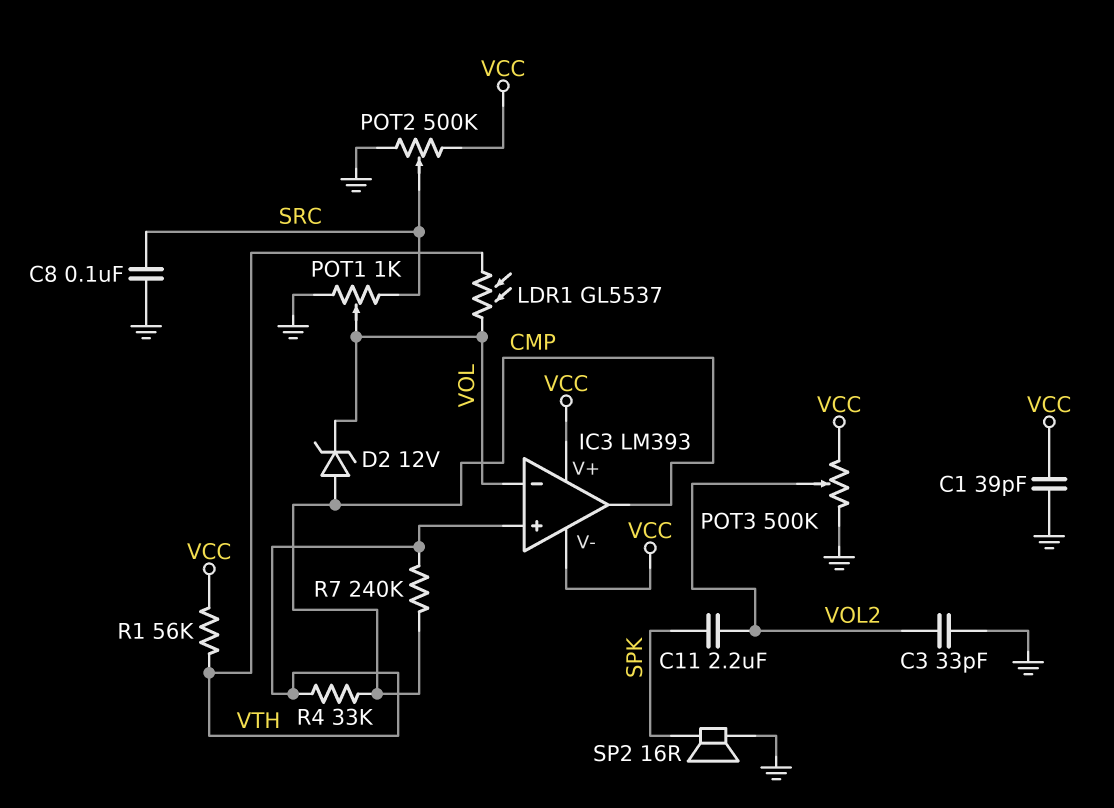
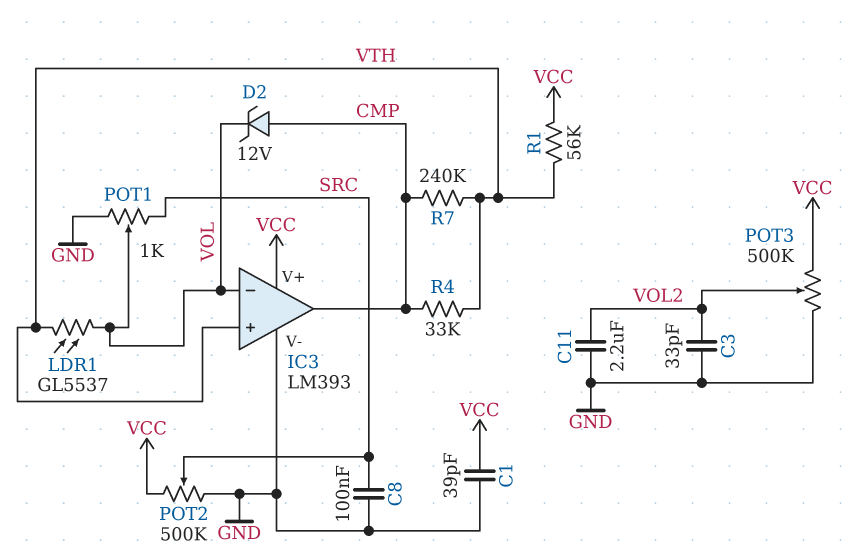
C11: 2.2uF (SPK, VOL2) -> 2.2uF (GND, VOL2)
IC3 pin V-: VCC -> GND
SP2: speaker 16R (GND, SPK) -> none

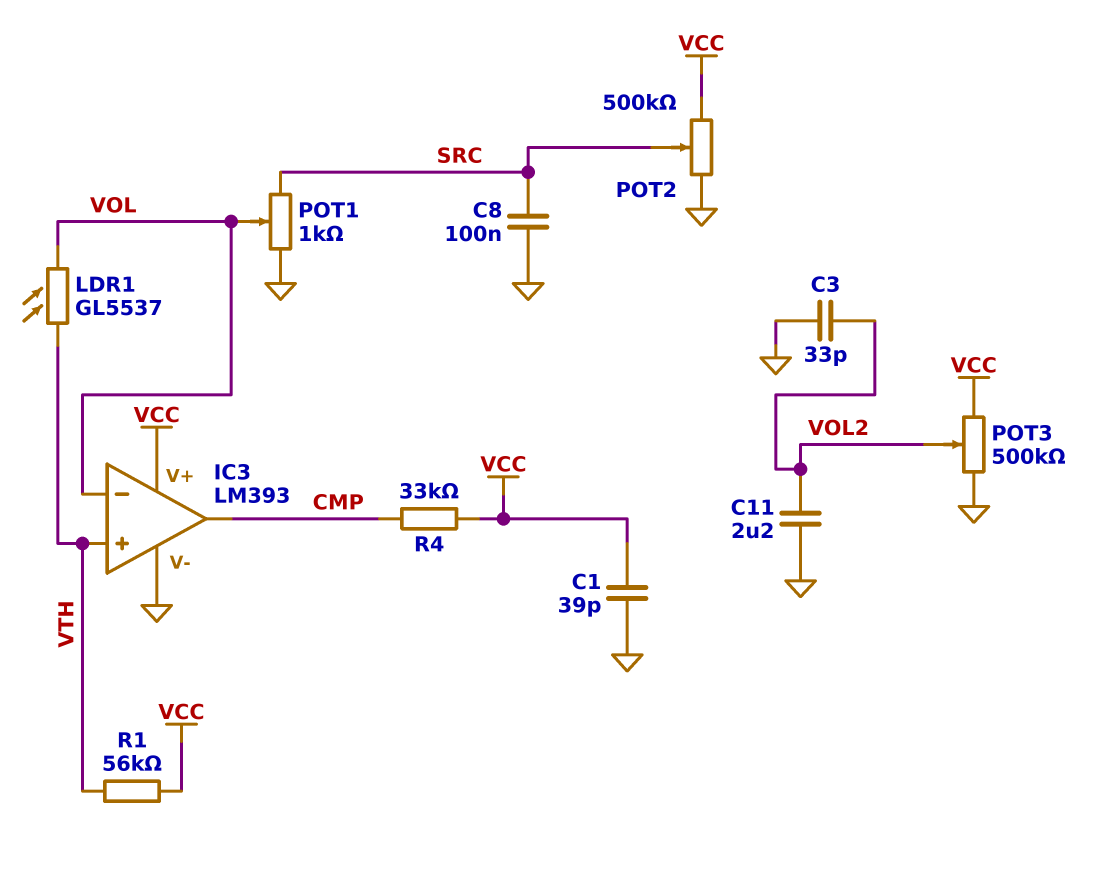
D2: zener 12V (A CMP, K VOL) -> none
R4: 33k (CMP, VTH) -> 33k (CMP, VCC)
R7: 240k (CMP, VTH) -> none

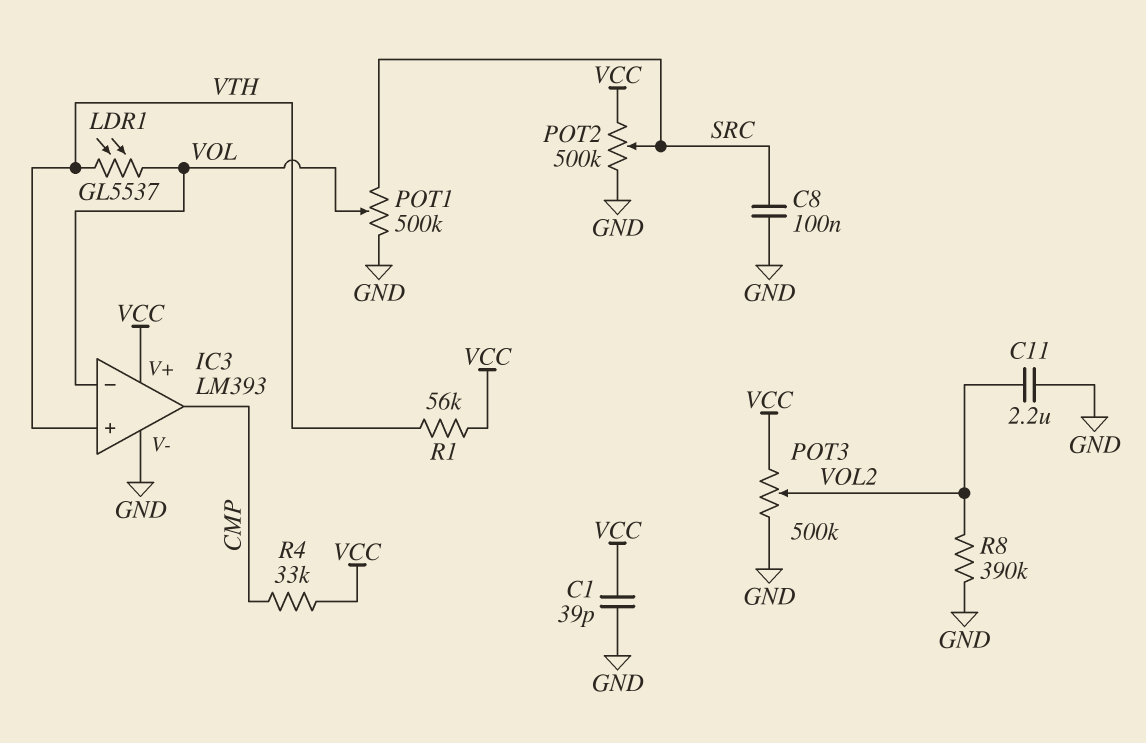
C3: 33pF (GND, VOL2) -> none
POT1: 1k (GND, SRC, wiper VOL) -> 500k (GND, SRC, wiper VOL)
R8: none -> 390k (GND, VOL2)

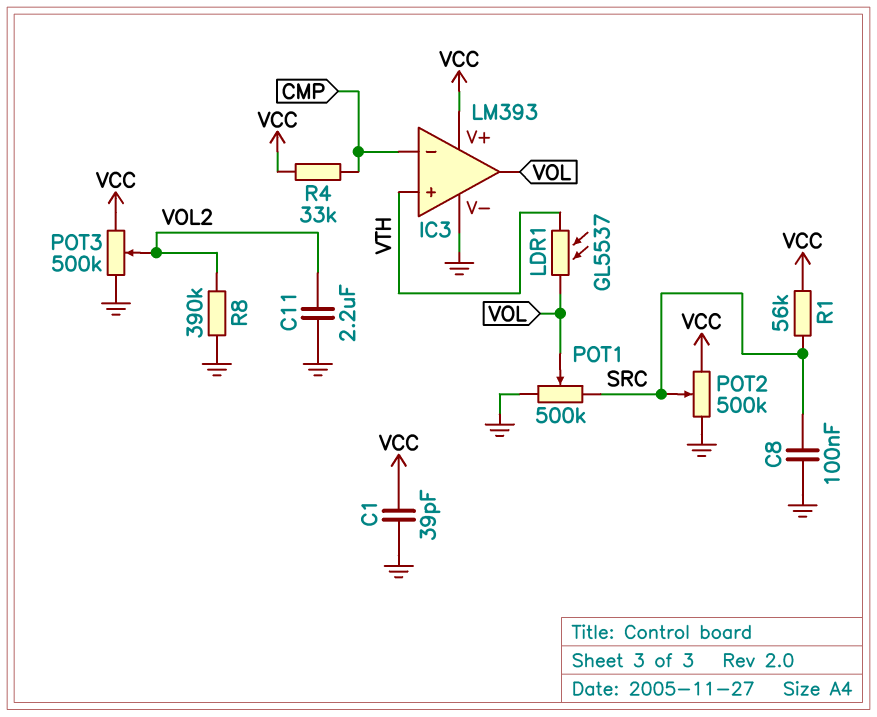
IC3 pin in-: VOL -> CMP
IC3 pin out: CMP -> VOL
R1: 56k (VCC, VTH) -> 56k (SRC, VCC)

